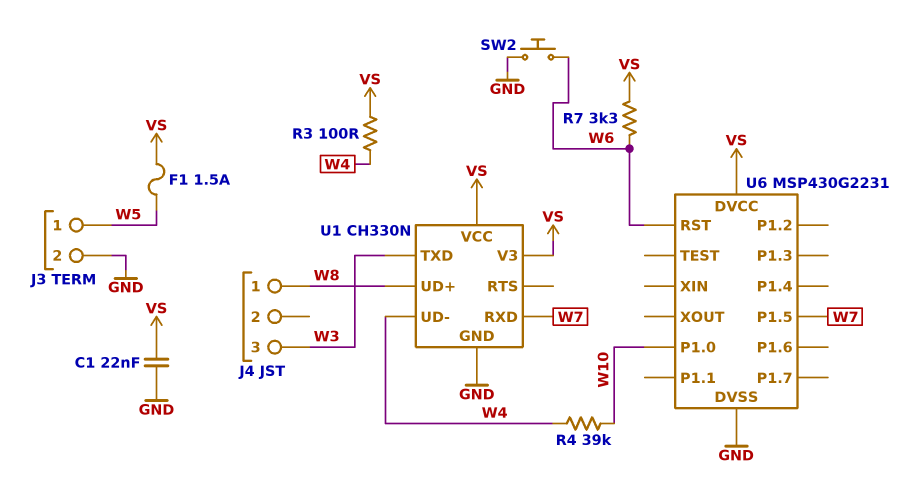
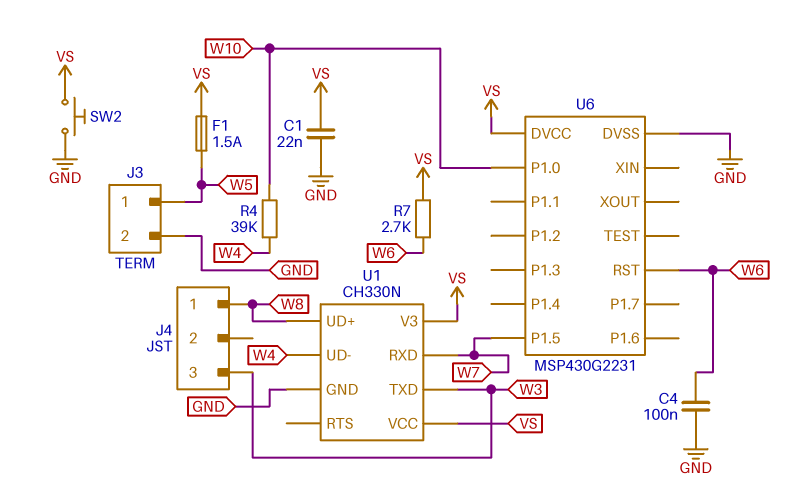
C4: none -> 100nF (GND, W6)
R3: 100 (VS, W4) -> none
R7: 3.3k (VS, W6) -> 2.7k (VS, W6)
SW2: button (GND, W6) -> button (GND, VS)

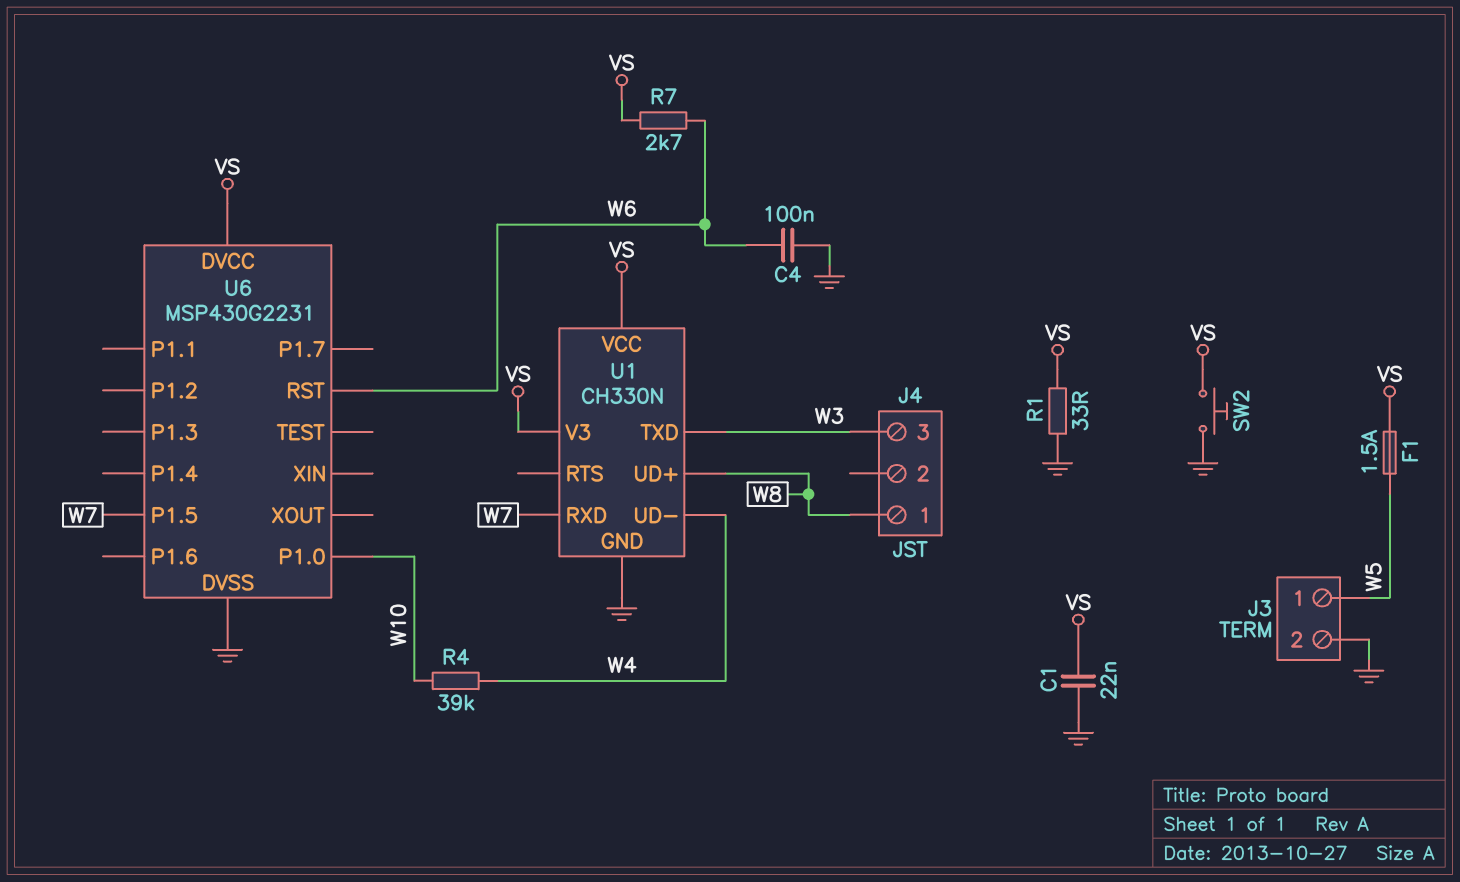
R1: none -> 33 (GND, VS)

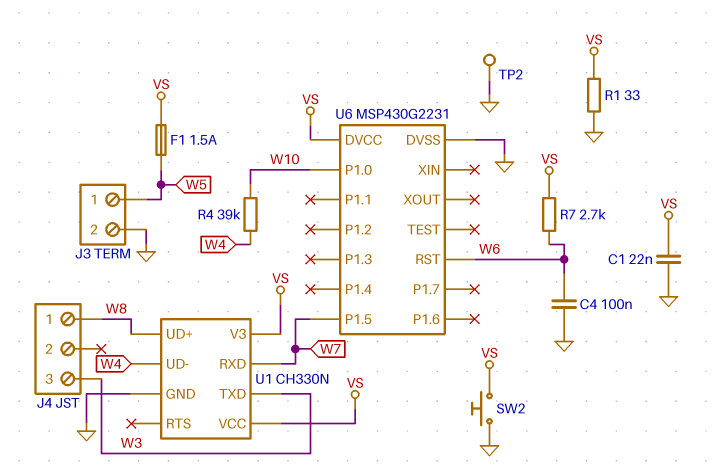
TP2: none -> test point (GND)

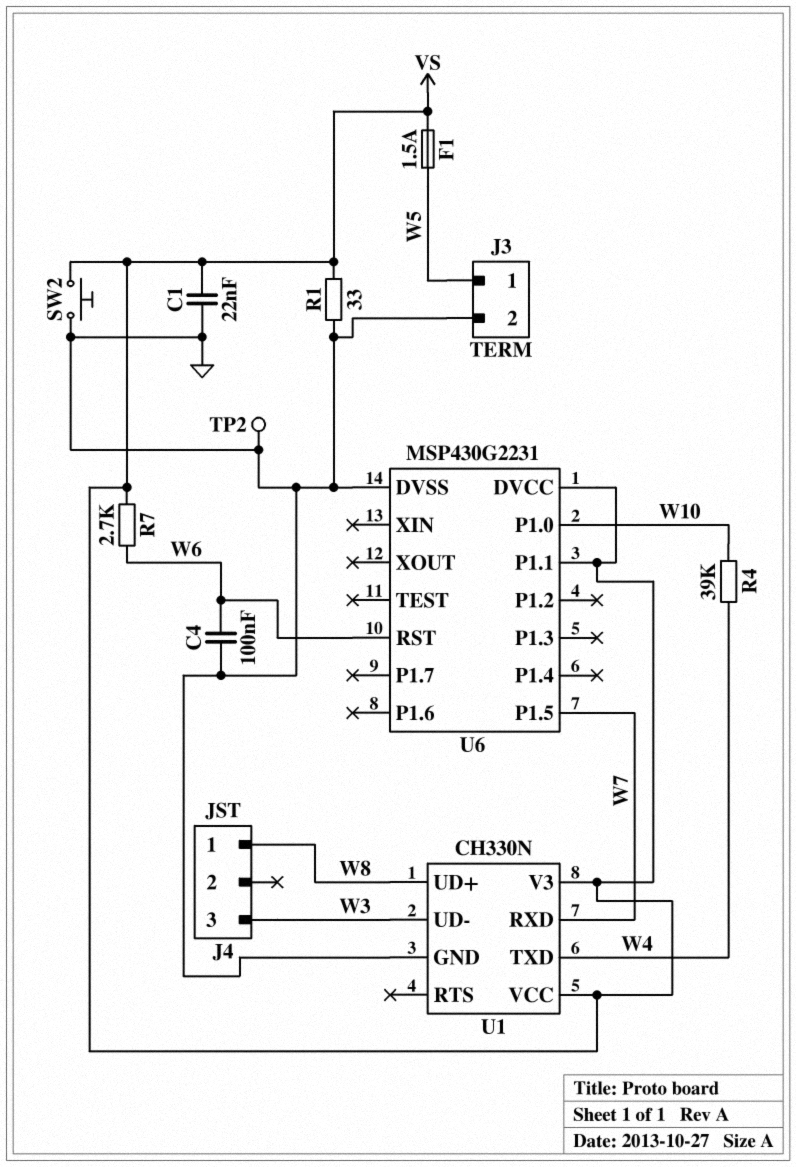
U1 pin TXD: W3 -> W4
U1 pin UD-: W4 -> W3
U6 pin P1.1: none -> VS

